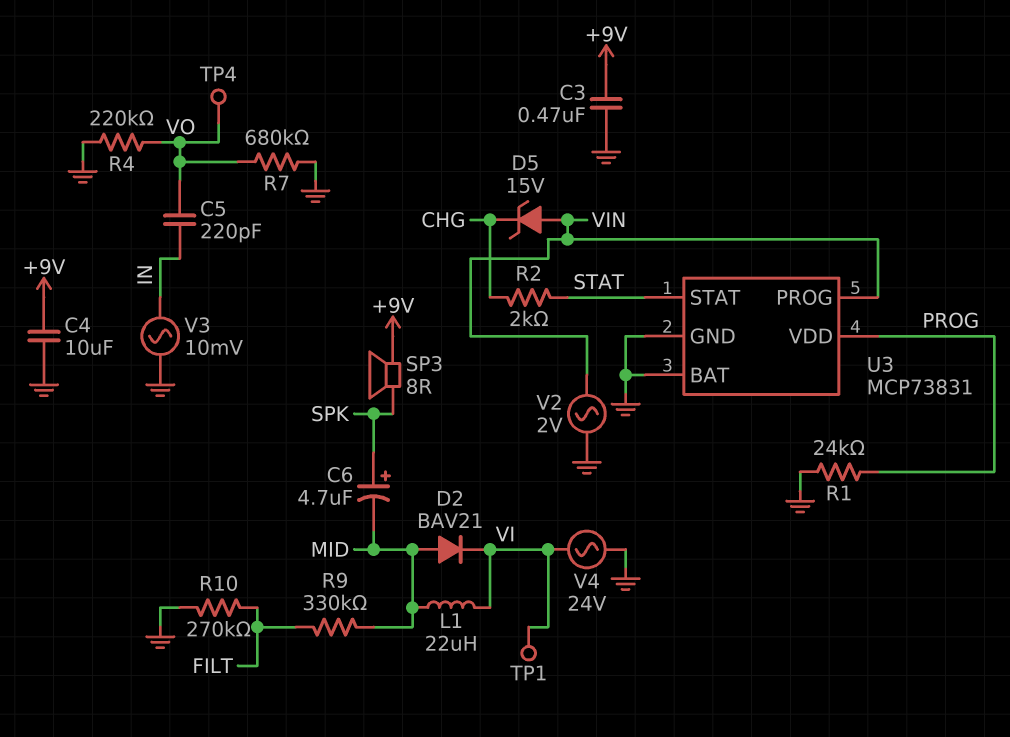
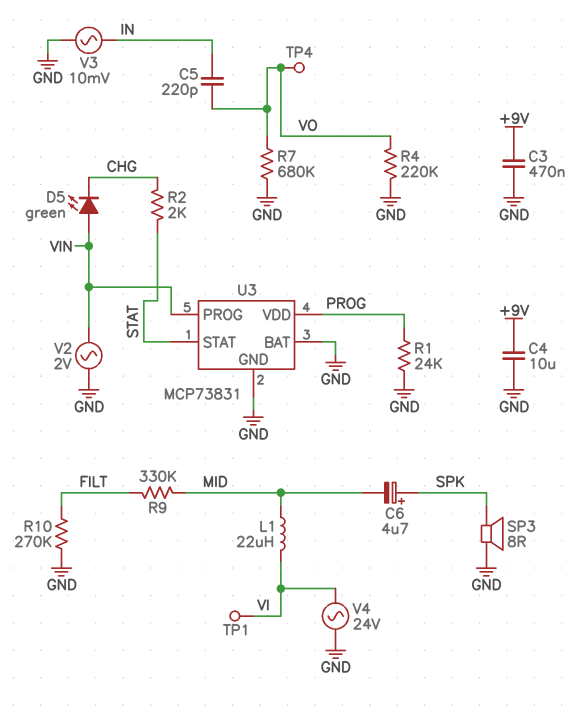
D2: diode BAV21 (A MID, K VI) -> none
D5: zener 15V (A VIN, K CHG) -> LED green (A VIN, K CHG)
SP3: speaker 8R (+9V, SPK) -> speaker 8R (GND, SPK)

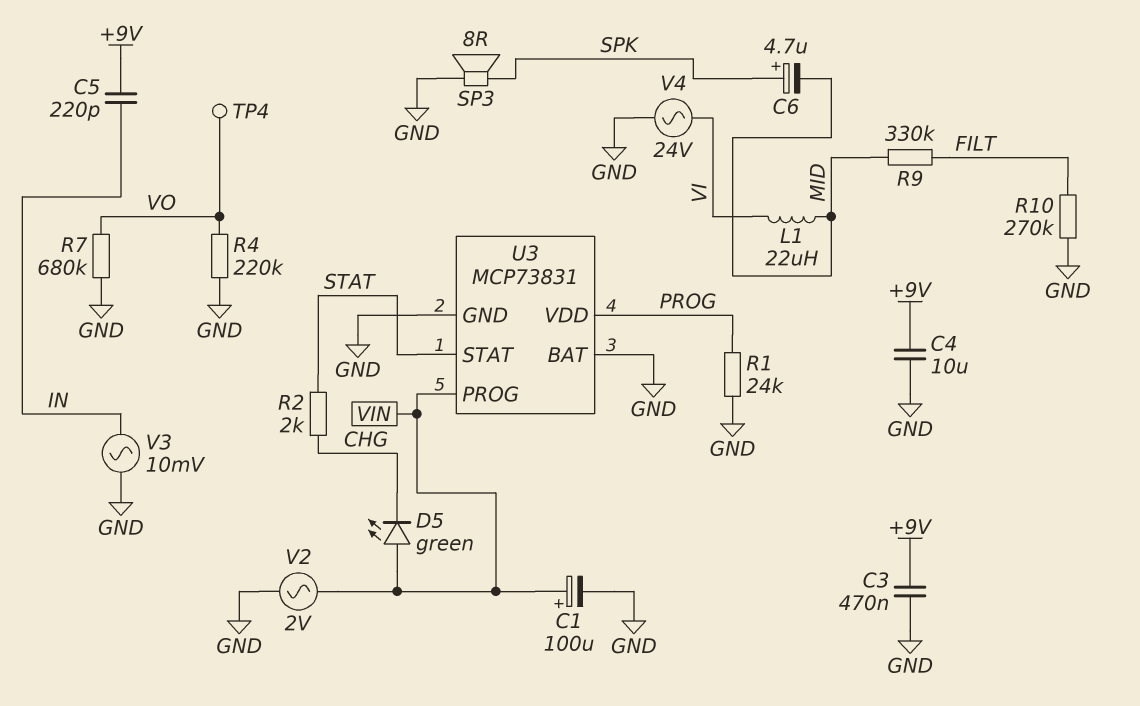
C1: none -> 100uF (plus VIN, minus GND)
C5: 220pF (IN, VO) -> 220pF (+9V, IN)
TP1: test point (VI) -> none

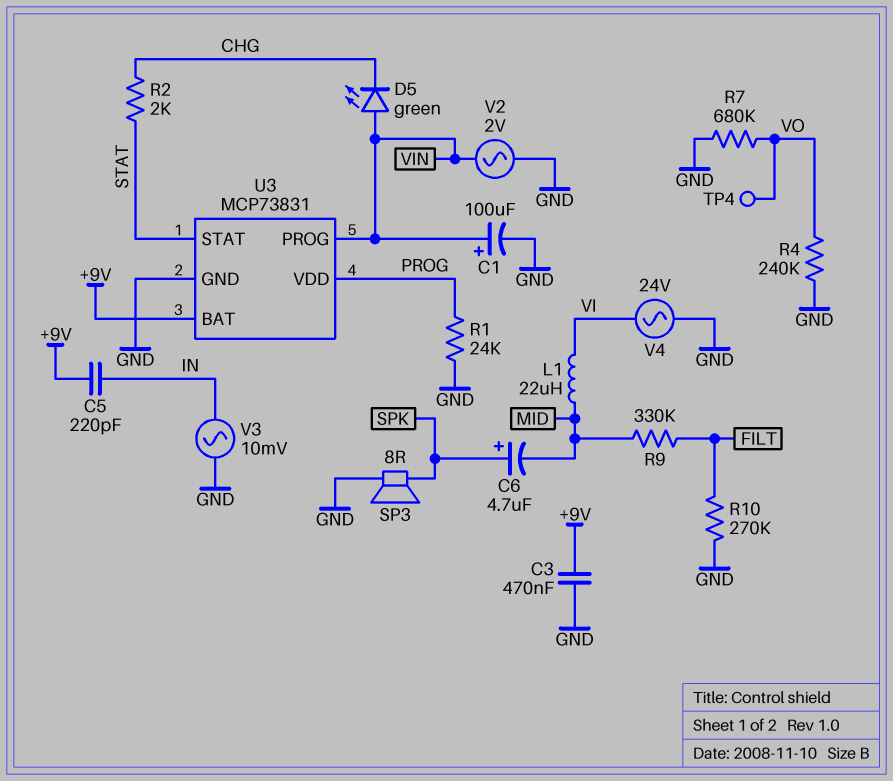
C4: 10uF (+9V, GND) -> none
R4: 220k (GND, VO) -> 240k (GND, VO)
U3 pin BAT: GND -> +9V

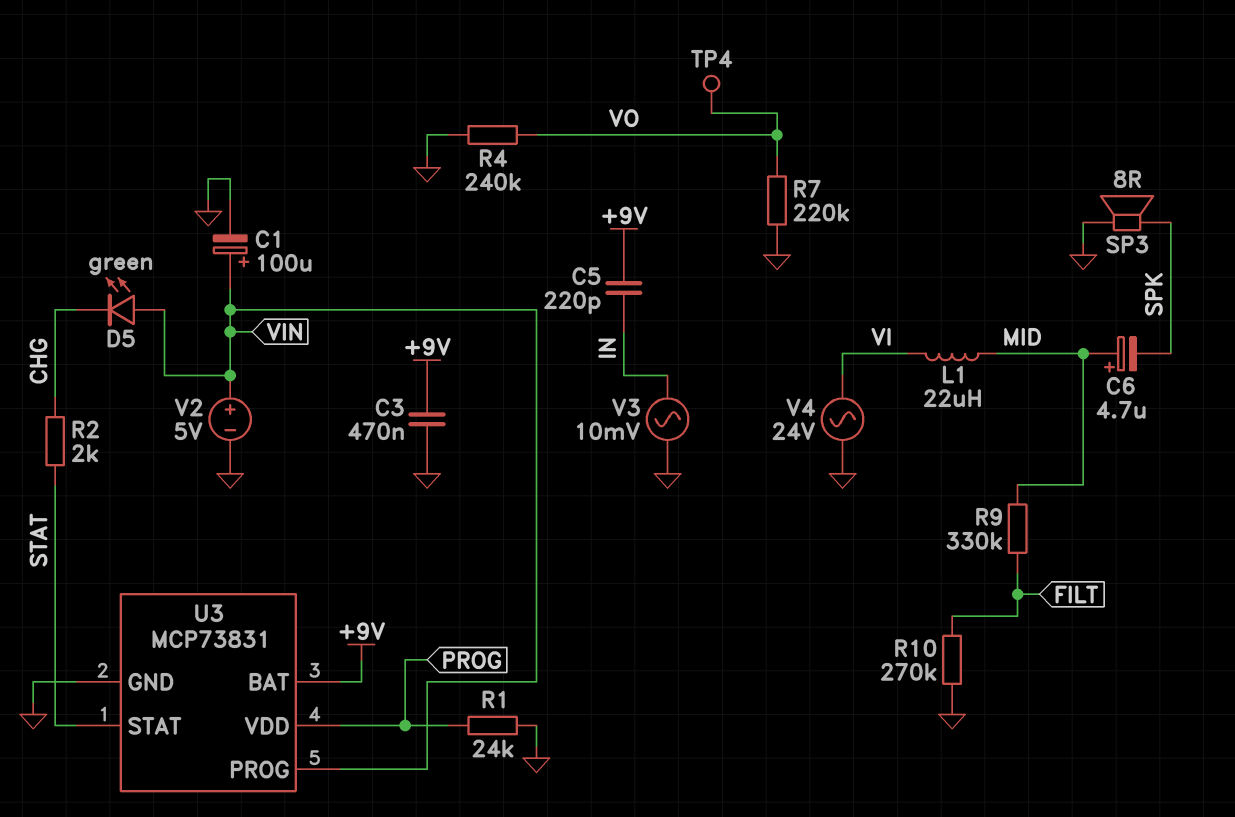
C6: 4.7uF (plus SPK, minus MID) -> 4.7uF (plus MID, minus SPK)
R7: 680k (GND, VO) -> 220k (GND, VO)
V2: AC 2V (GND, VIN) -> 5V (plus VIN, minus GND)

